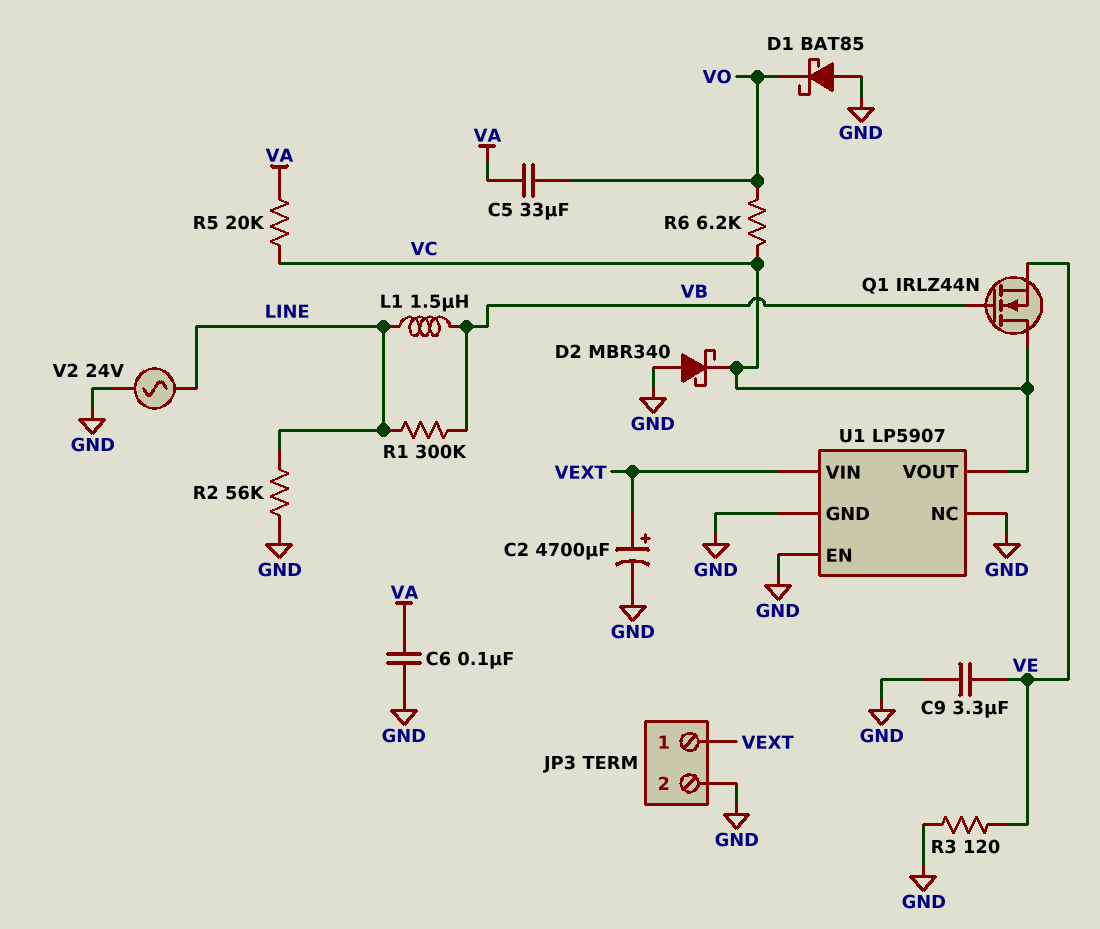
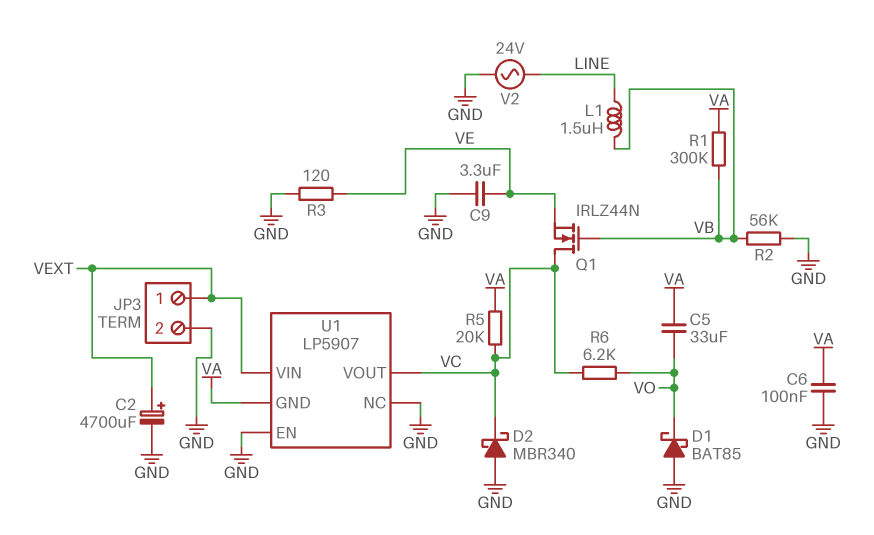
R1: 300k (LINE, VB) -> 300k (VA, VB)
R2: 56k (GND, LINE) -> 56k (GND, VB)
U1 pin GND: GND -> VA

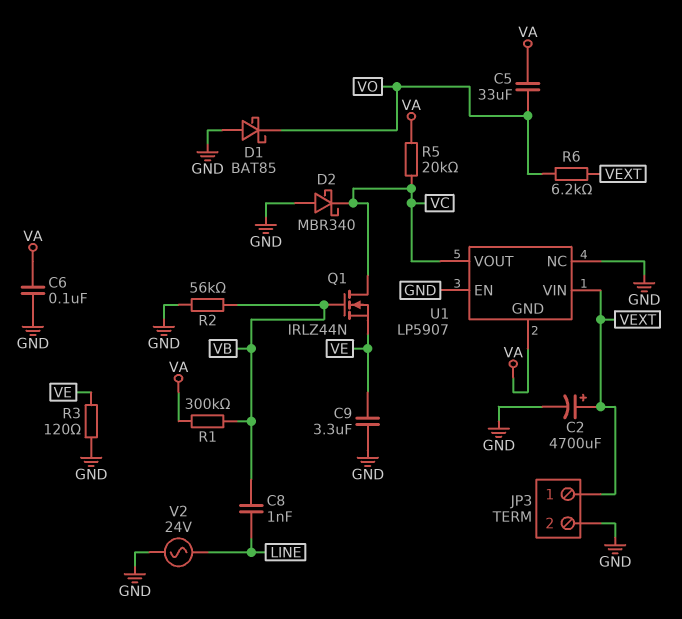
C8: none -> 1nF (LINE, VB)
L1: 1.5uH (LINE, VB) -> none
R6: 6.2k (VC, VO) -> 6.2k (VEXT, VO)

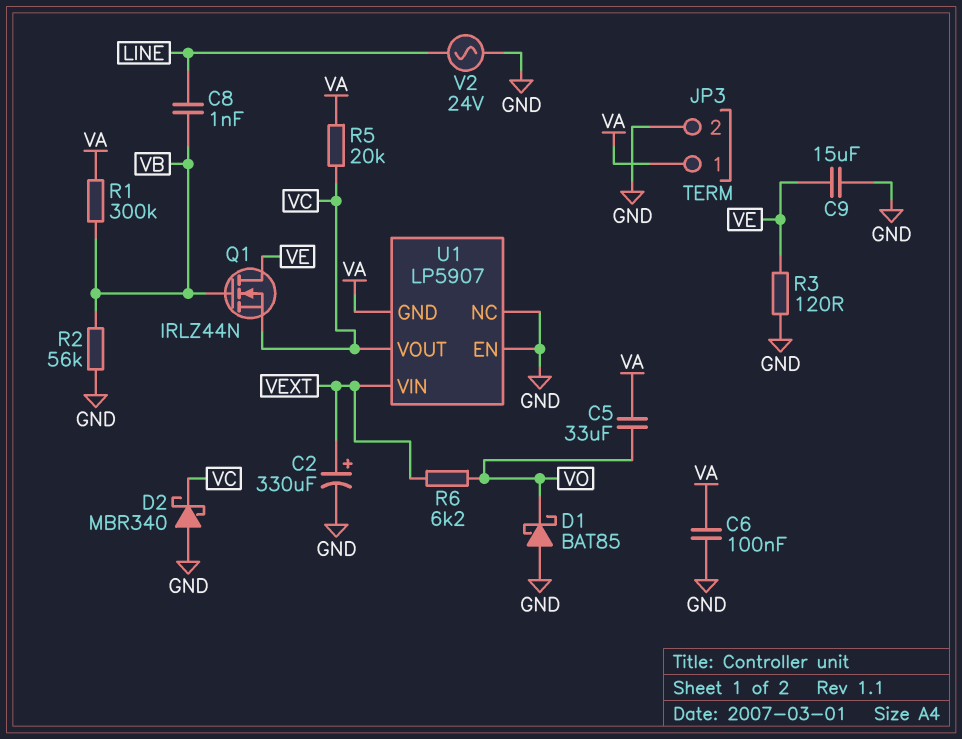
C2: 4700uF (plus VEXT, minus GND) -> 330uF (plus VEXT, minus GND)
C9: 3.3uF (GND, VE) -> 15uF (GND, VE)
JP3 pin 1: VEXT -> VA
Q1: NMOS IRLZ44N (G VB, D VC, S VE) -> NMOS IRLZ44N (G VB, D VE, S VC)

